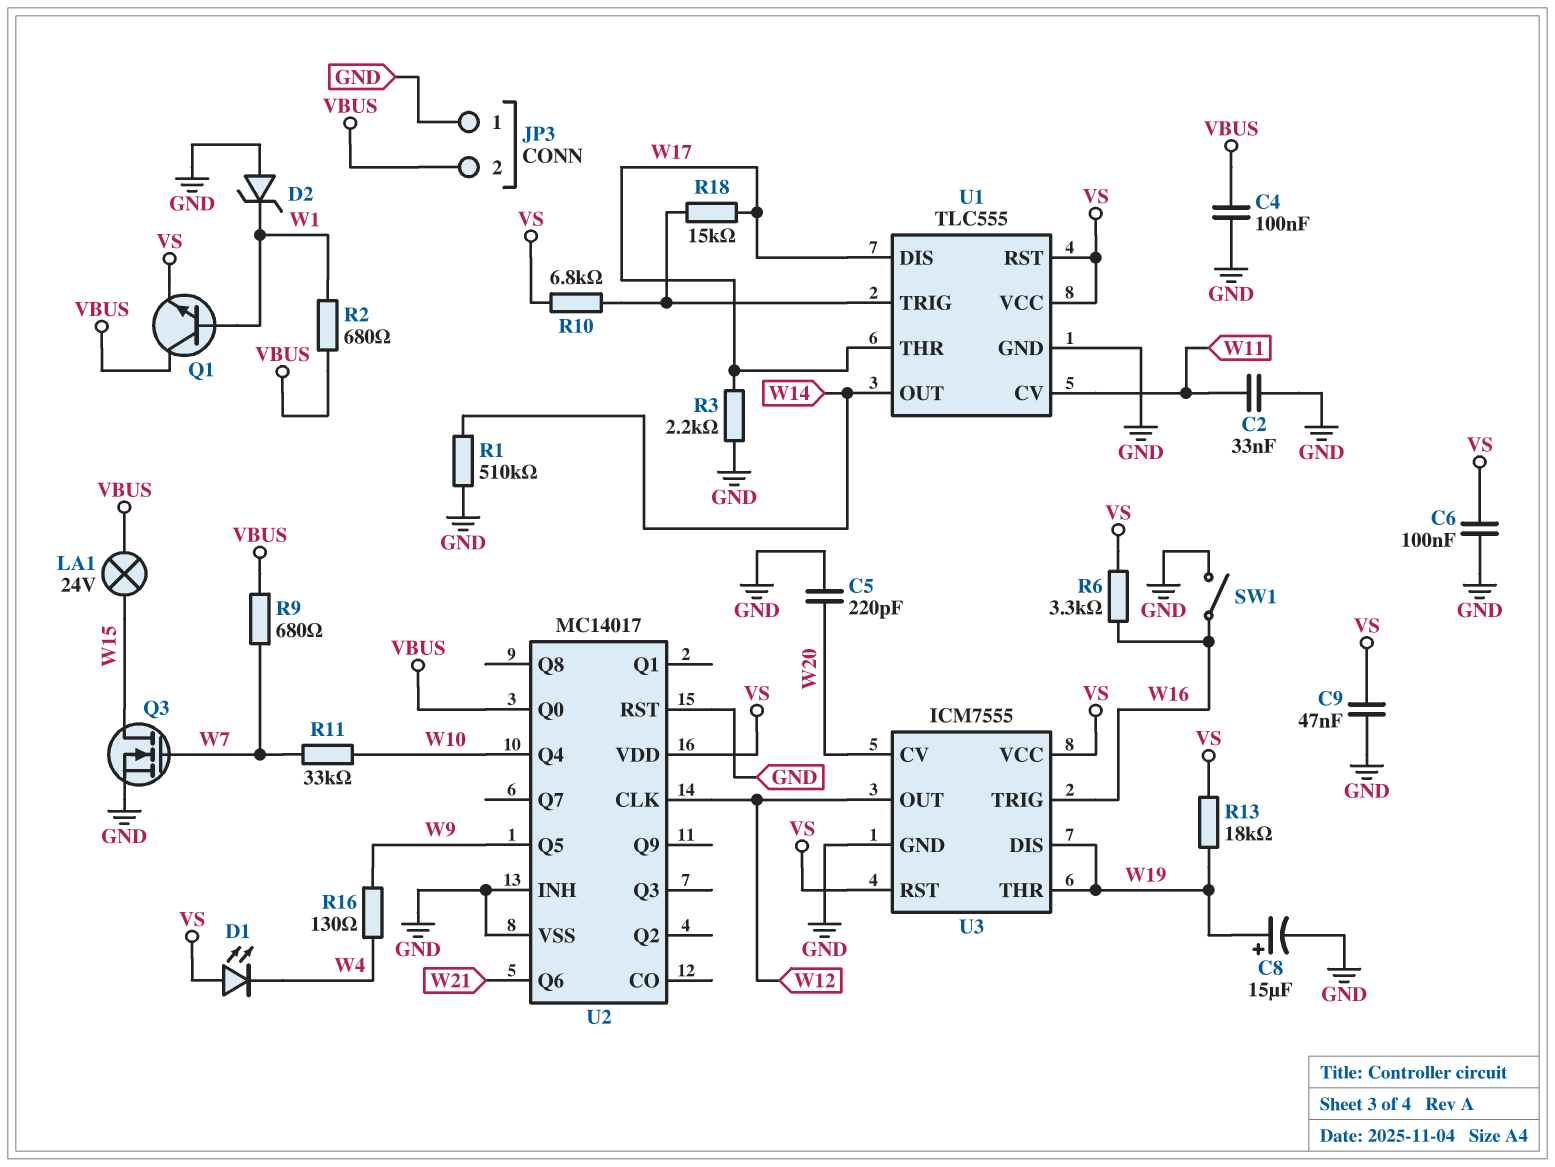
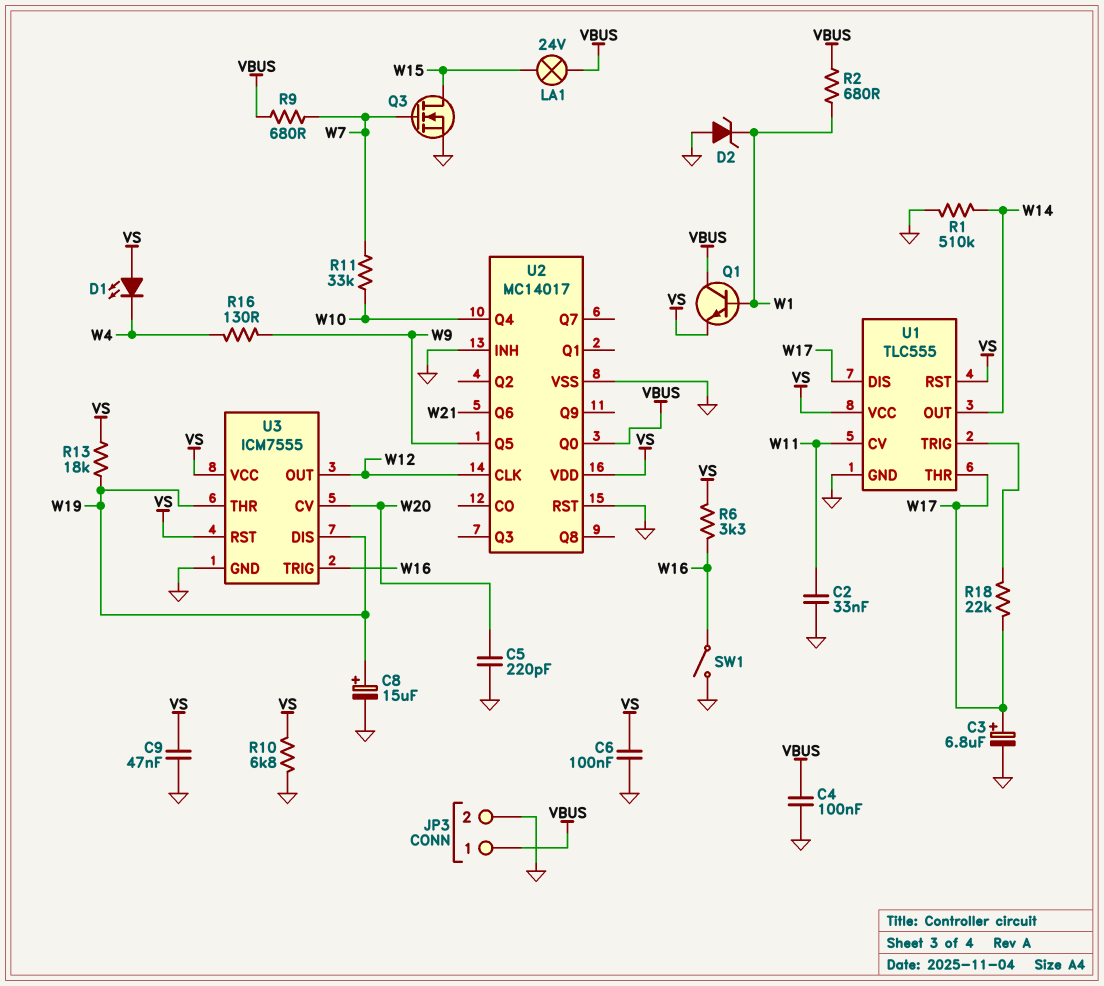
C3: none -> 6.8uF (plus W17, minus GND)
JP3 pin 1: GND -> VBUS
JP3 pin 2: VBUS -> GND
R3: 2.2k (GND, W17) -> none
R10: 6.8k (U1/TRIG, VS) -> 6.8k (GND, VS)
R18: 15k (U1/TRIG, W17) -> 22k (U1/TRIG, W17)

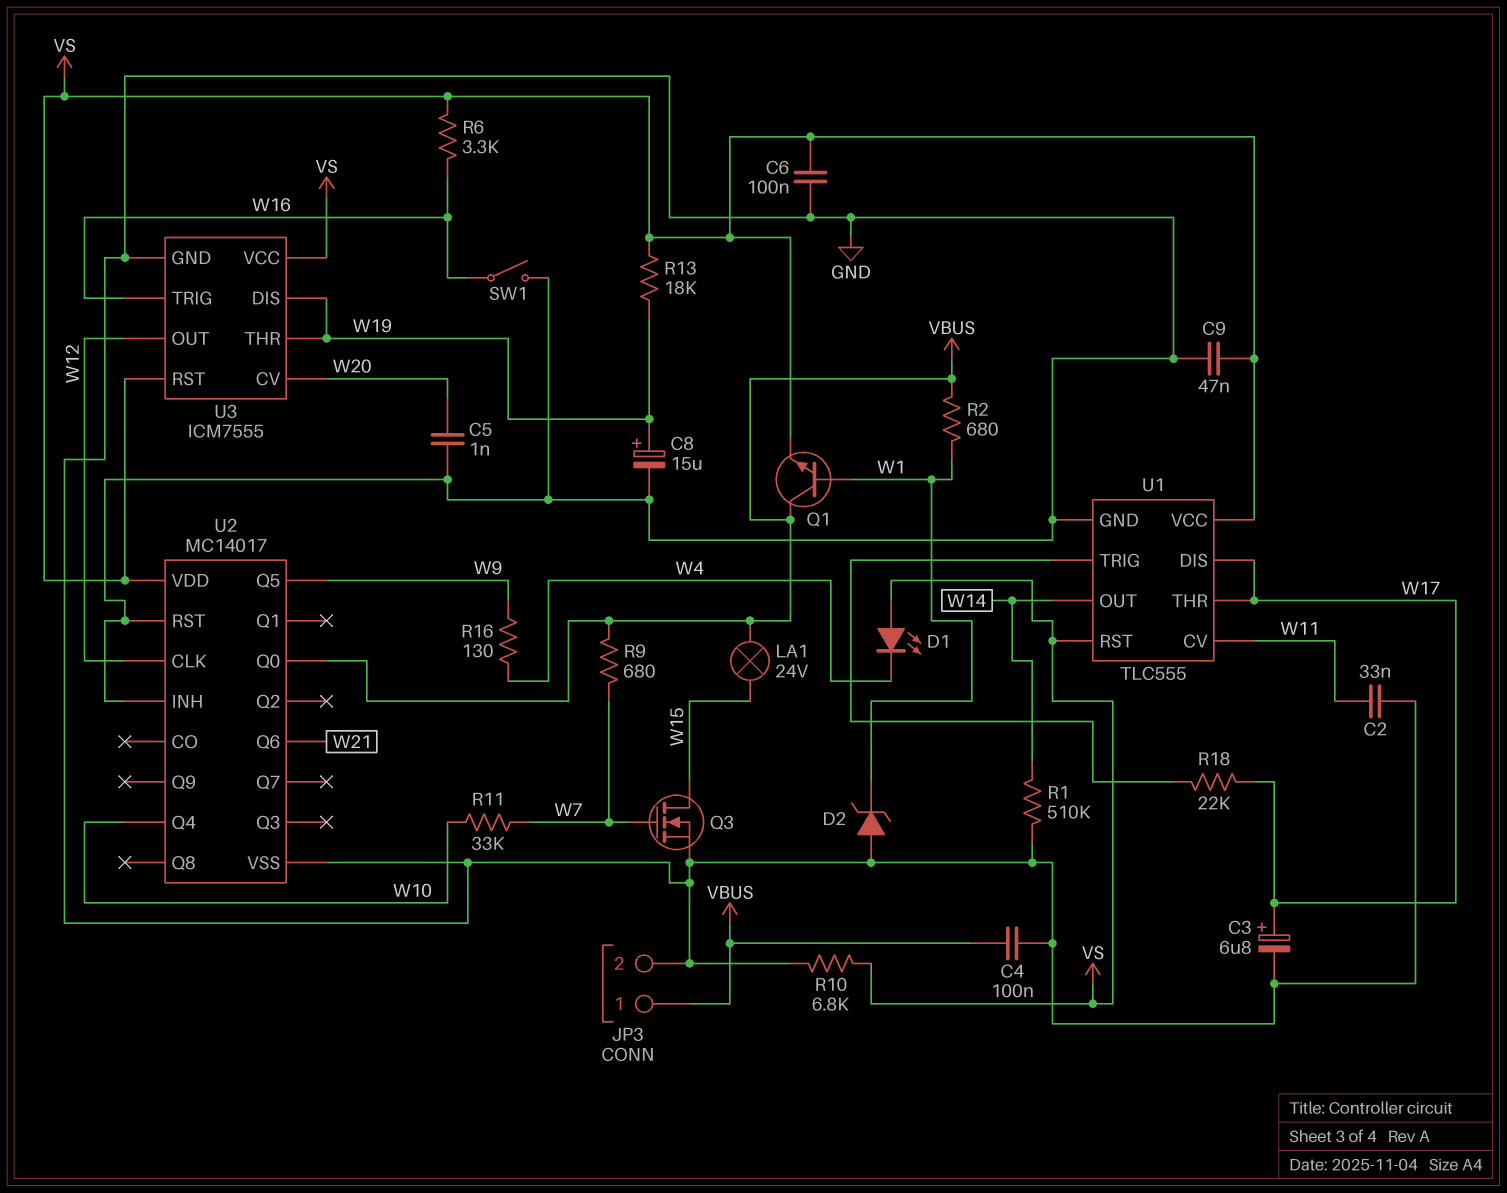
C5: 220pF (GND, W20) -> 1nF (GND, W20)

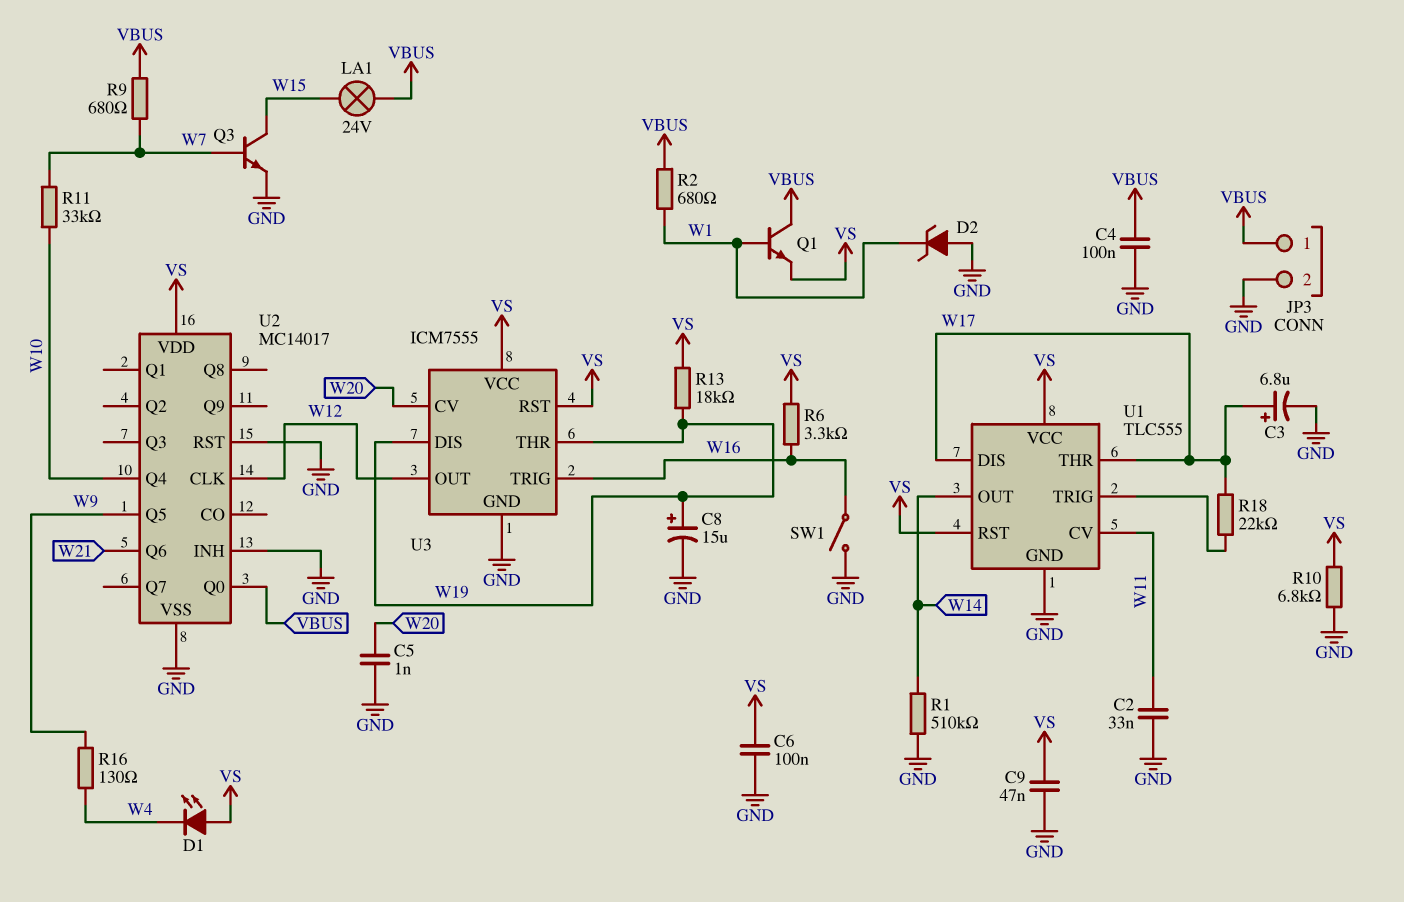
Q3: NMOS (G W7, D W15, S GND) -> NPN (B W7, C W15, E GND)

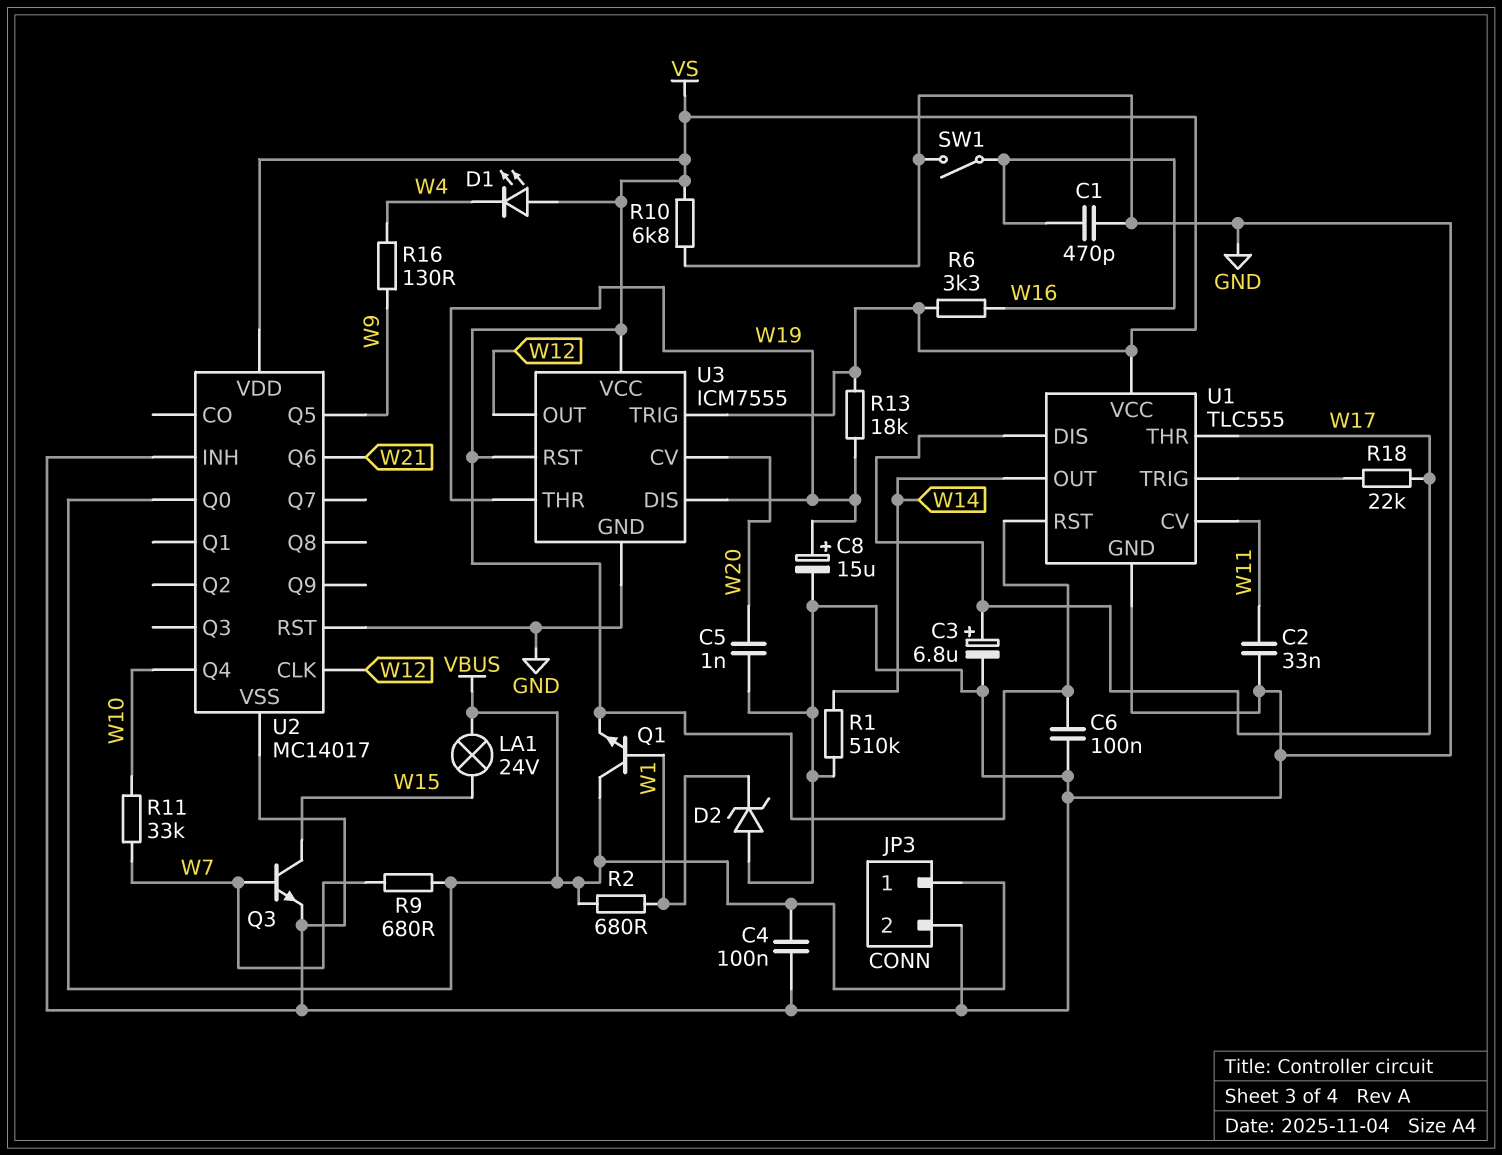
C1: none -> 470pF (GND, W16)
C9: 47nF (GND, VS) -> none
U3 pin TRIG: W16 -> VS

